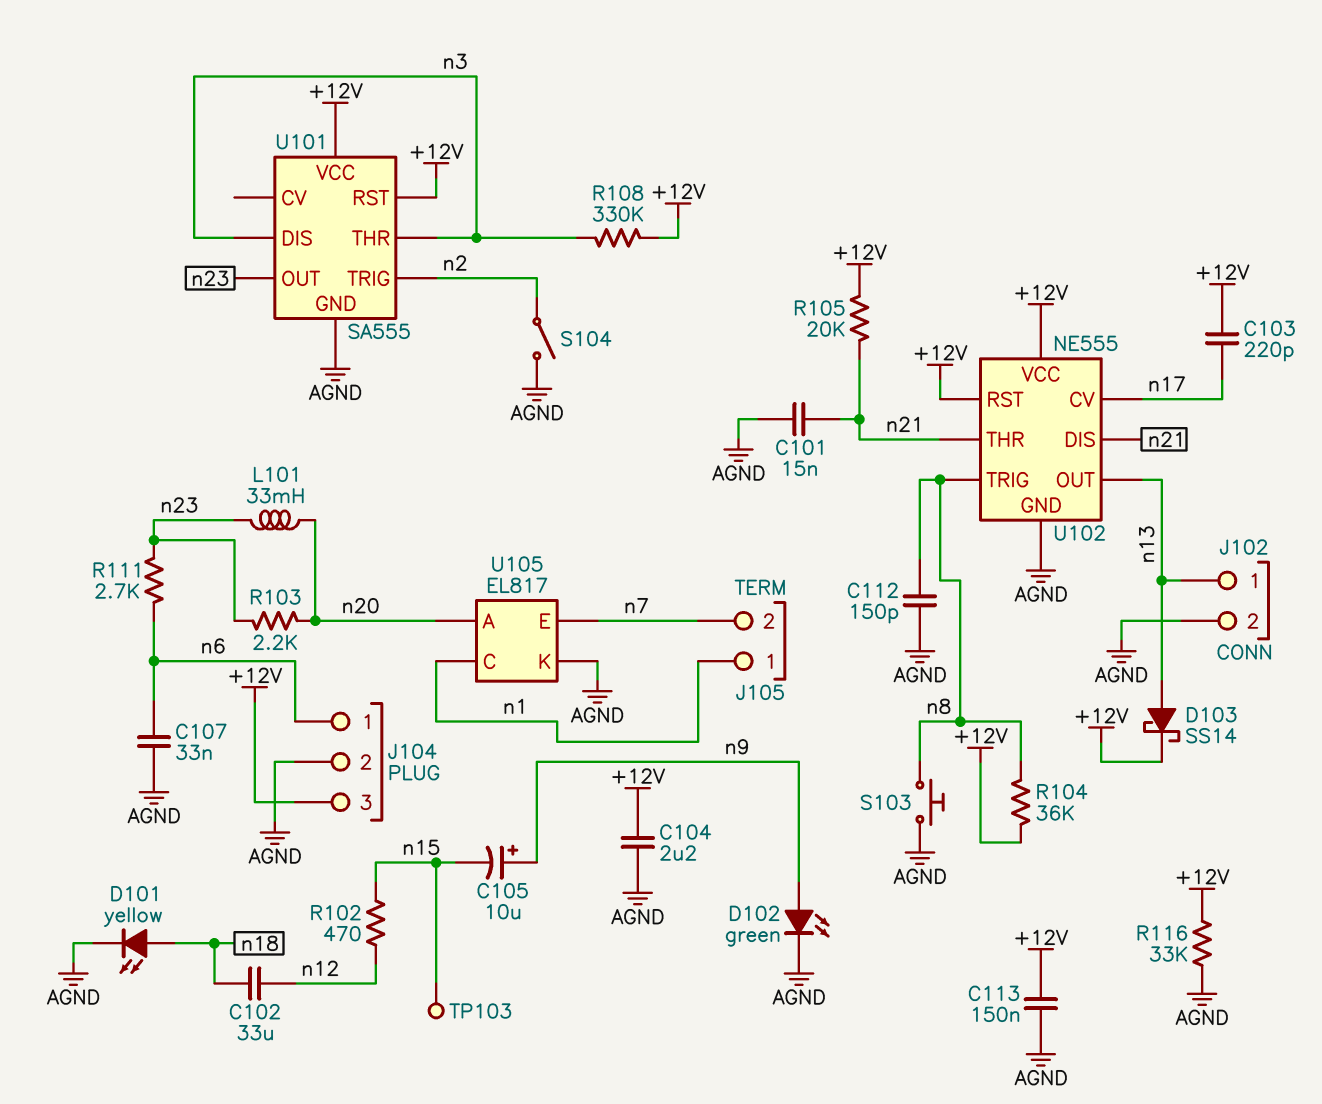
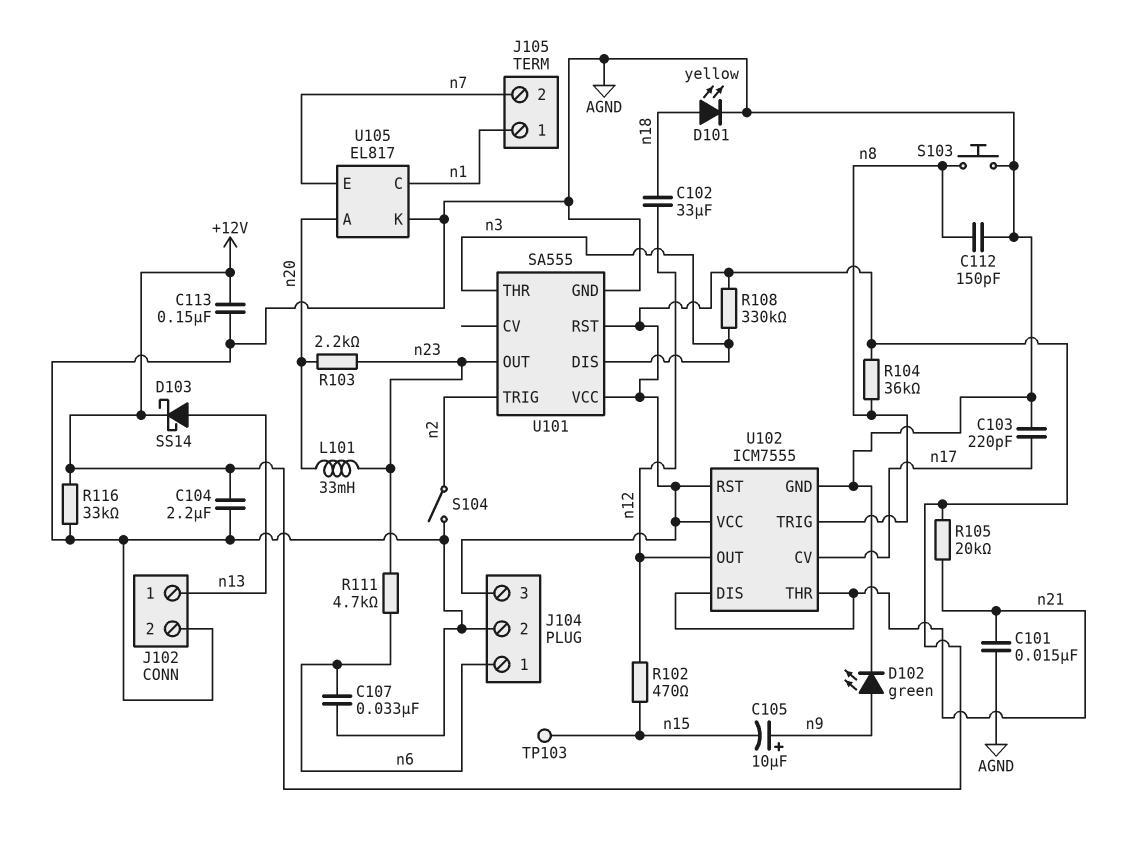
C103: 220pF (+12V, n17) -> 220pF (AGND, n17)
R111: 2.7k (n6, n23) -> 4.7k (n6, n23)
U102: NE555 -> ICM7555
U102 pin OUT: n13 -> n12

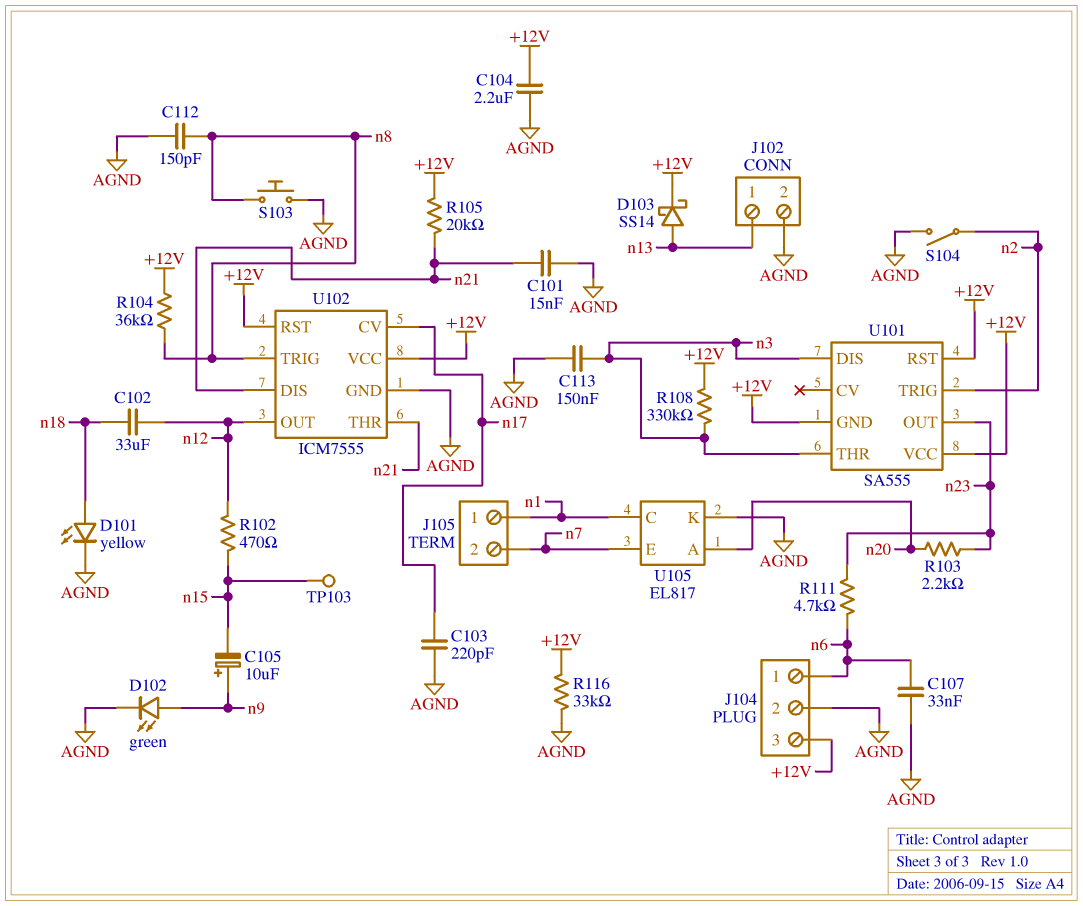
C113: 150nF (+12V, AGND) -> 150nF (AGND, n3)
L101: 33mH (n20, n23) -> none
U101 pin GND: AGND -> +12V

